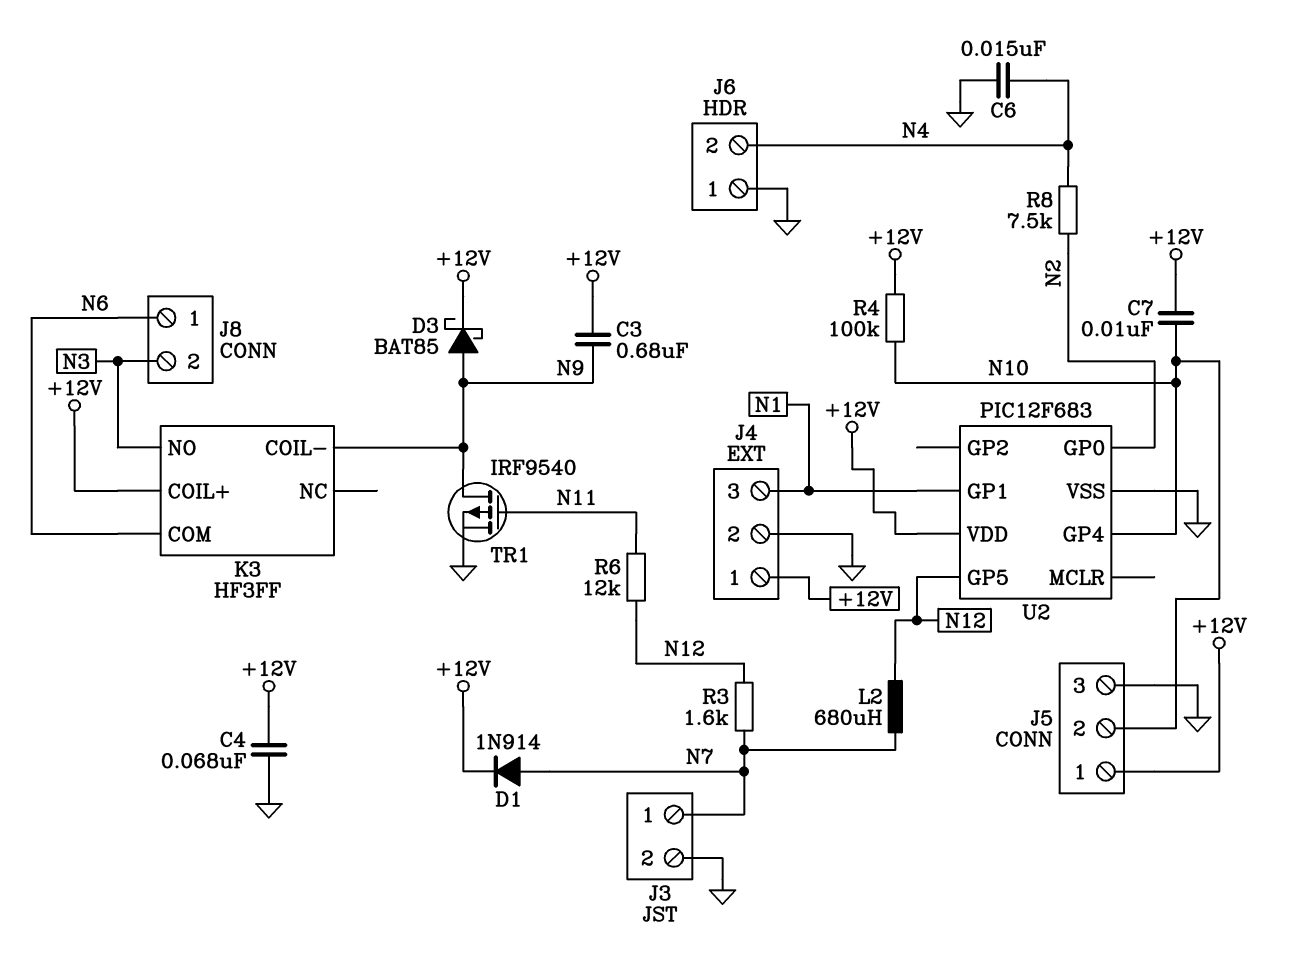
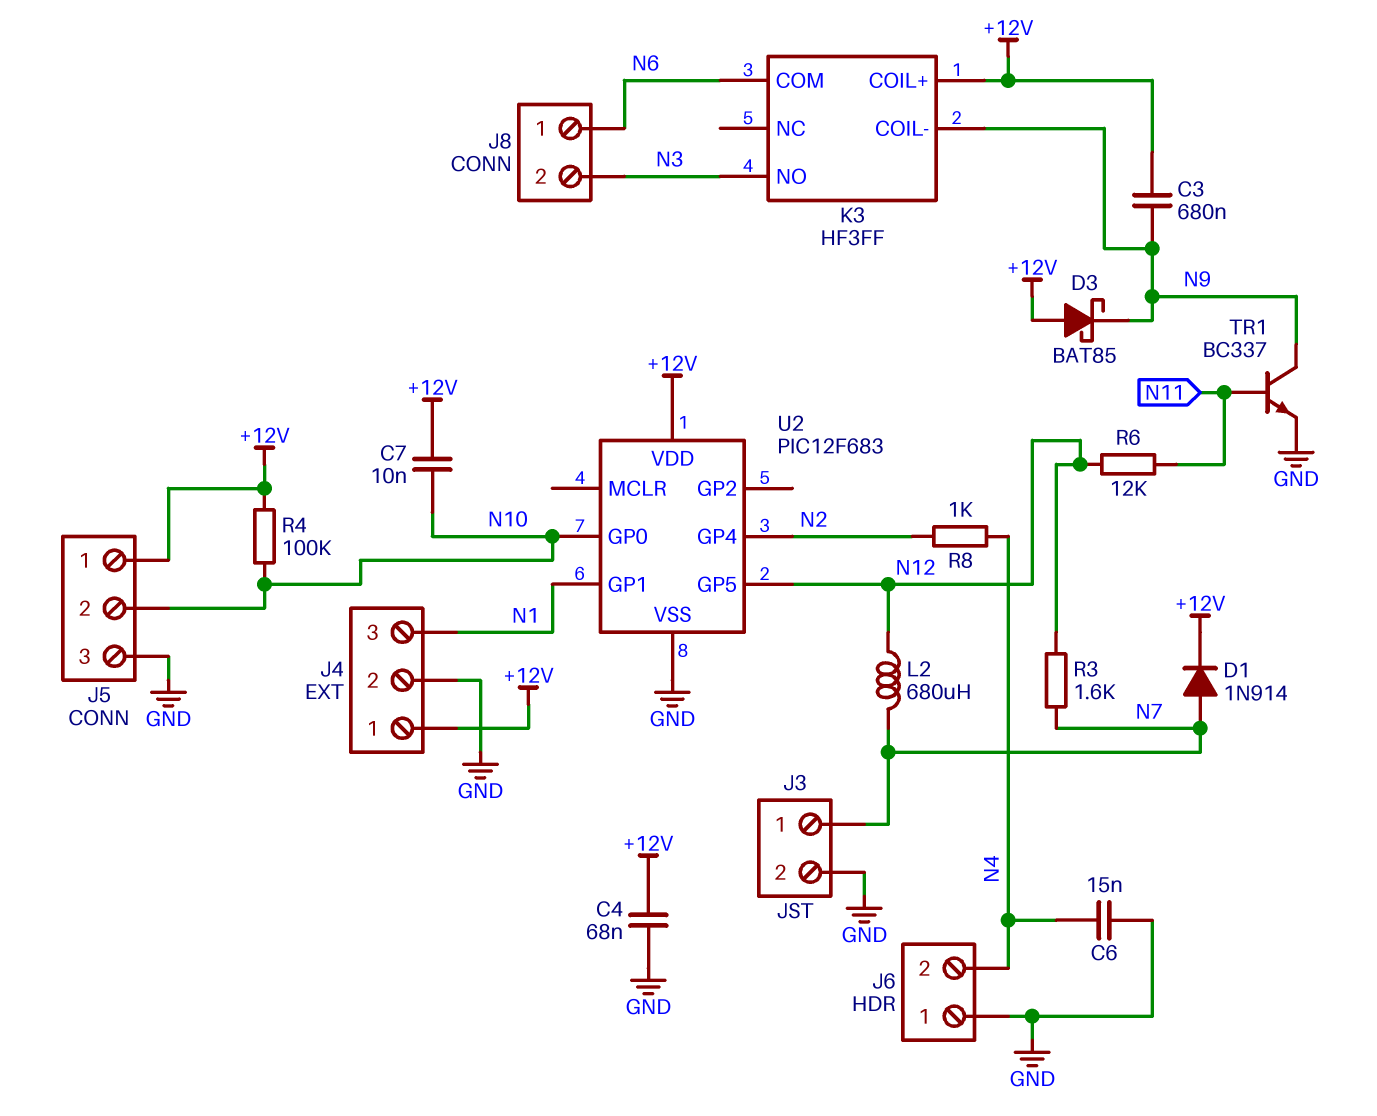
D3: schottky BAT85 (A N9, K +12V) -> schottky BAT85 (A +12V, K N9)
R8: 7.5k (N2, N4) -> 1k (N2, N4)
TR1: PMOS IRF9540 (G N11, D N9, S GND) -> NPN BC337 (B N11, C N9, E GND)
U2 pin GP0: N2 -> N10
U2 pin GP4: N10 -> N2

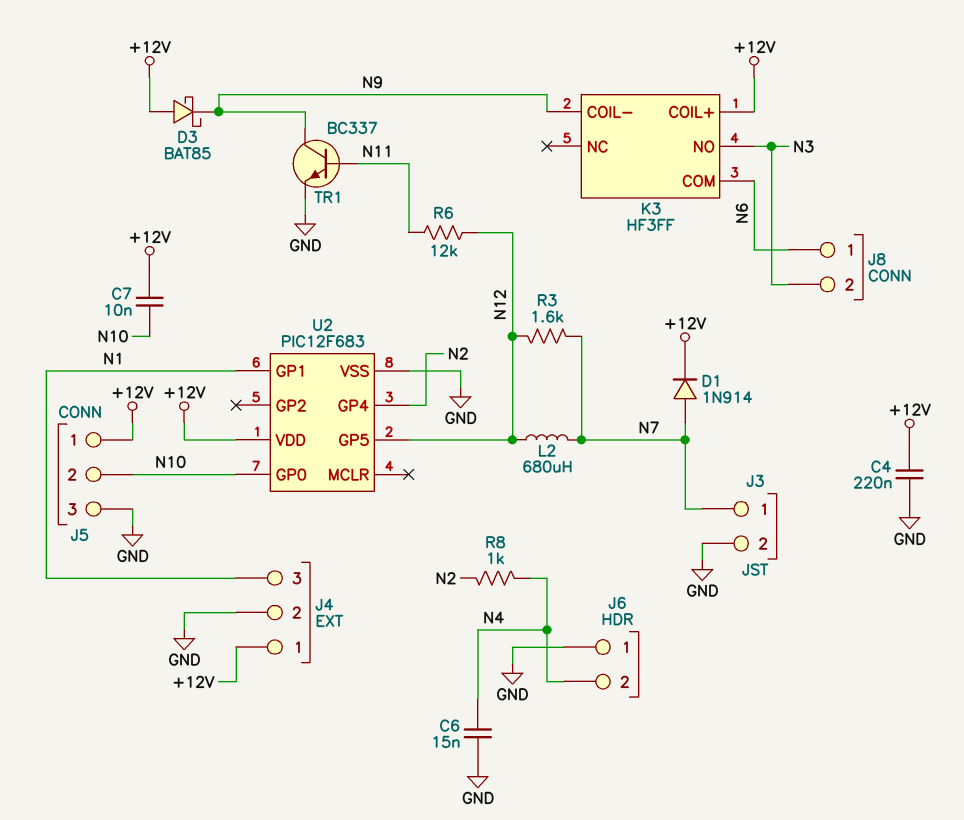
C3: 680nF (+12V, N9) -> none
C4: 68nF (+12V, GND) -> 220nF (+12V, GND)
R4: 100k (+12V, N10) -> none

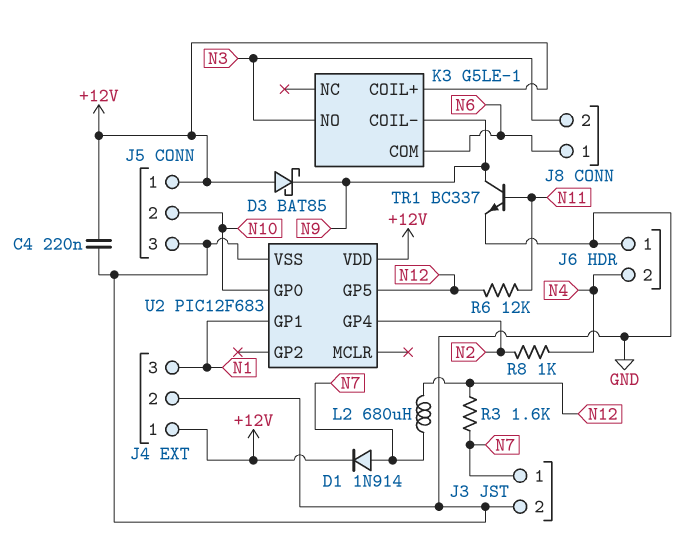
C6: 15nF (GND, N4) -> none
C7: 10nF (+12V, N10) -> none
K3: HF3FF -> G5LE-1

